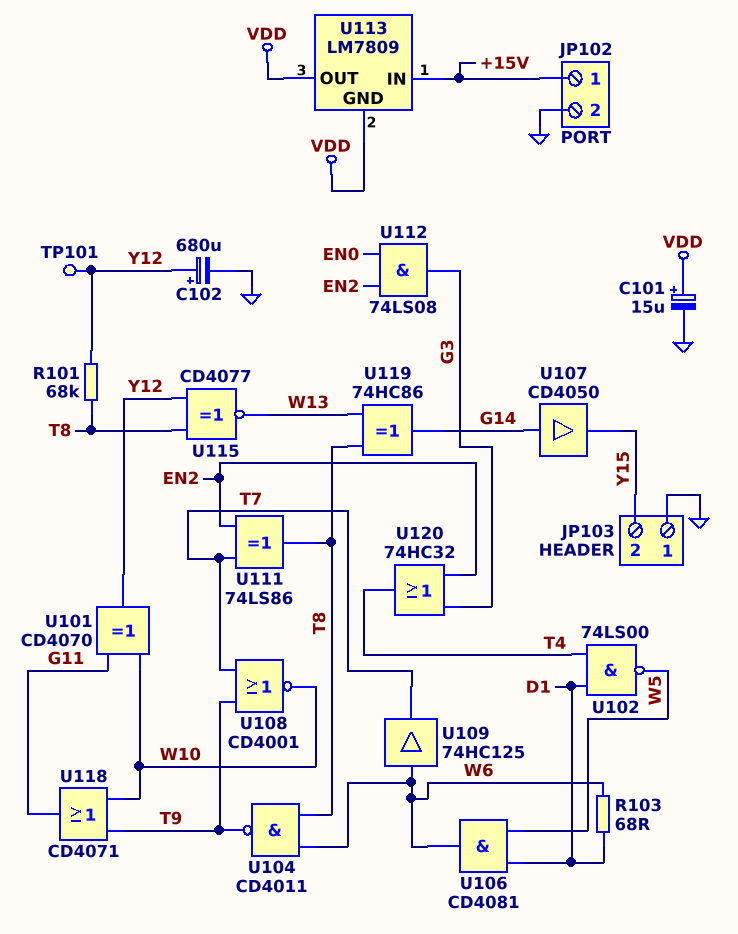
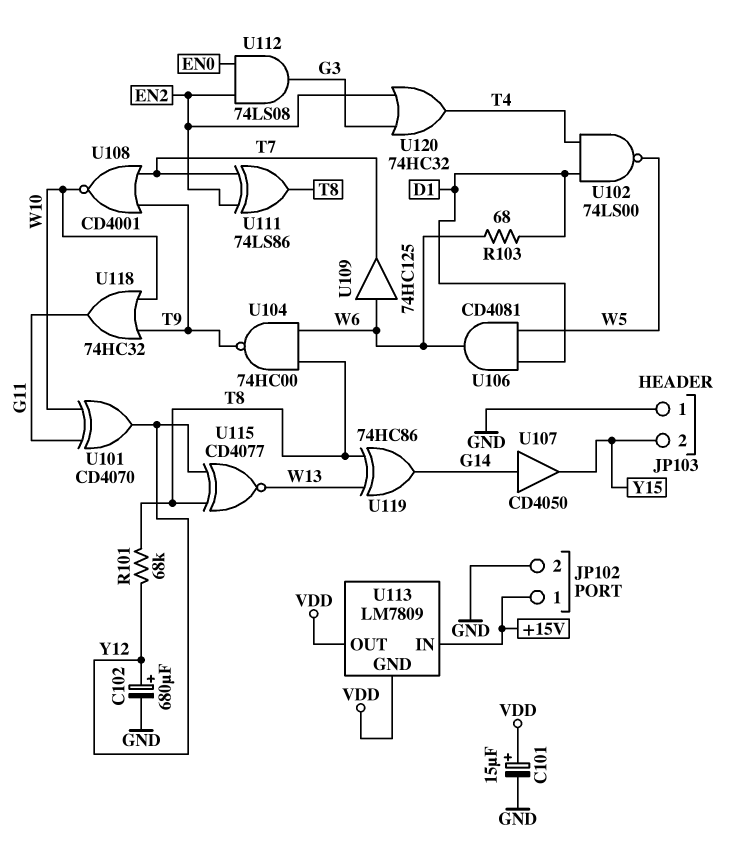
TP101: test point (Y12) -> none
U104: NAND CD4011 (in T8, in W6, out T9) -> NAND 74HC00 (in T8, in W6, out T9)
U118: OR CD4071 (in T9, in W10, out G11) -> OR 74HC32 (in T9, in W10, out G11)

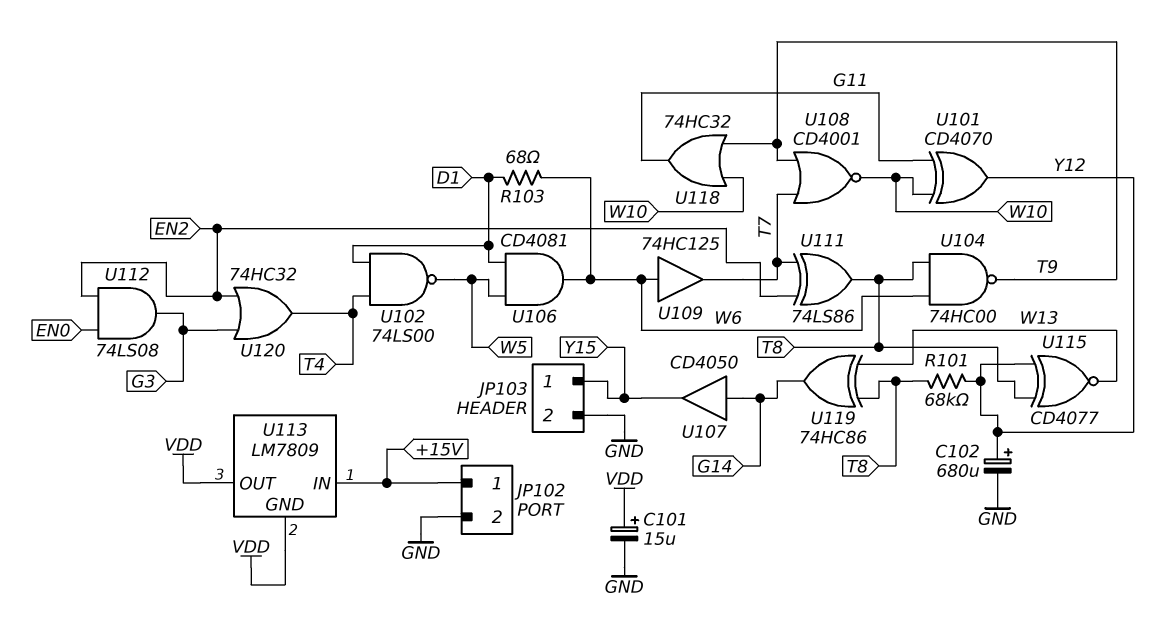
JP103 pin 1: GND -> Y15
JP103 pin 2: Y15 -> GND

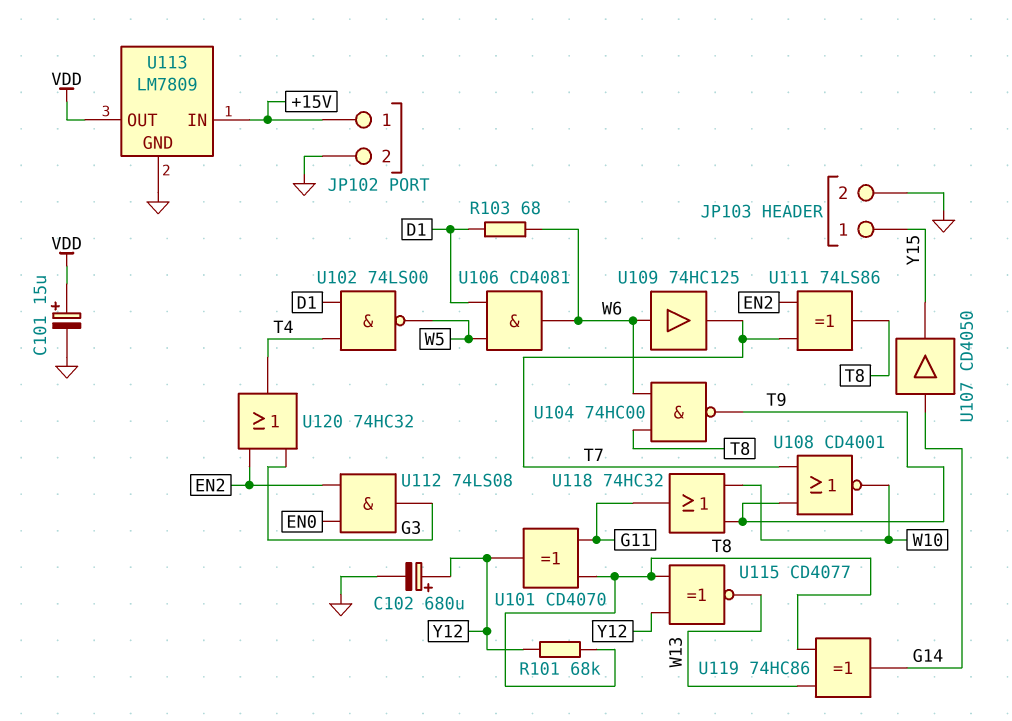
U101: XOR CD4070 (in G11, in W10, out Y12) -> XOR CD4070 (in G11, in T8, out Y12)
U113 pin GND: VDD -> GND

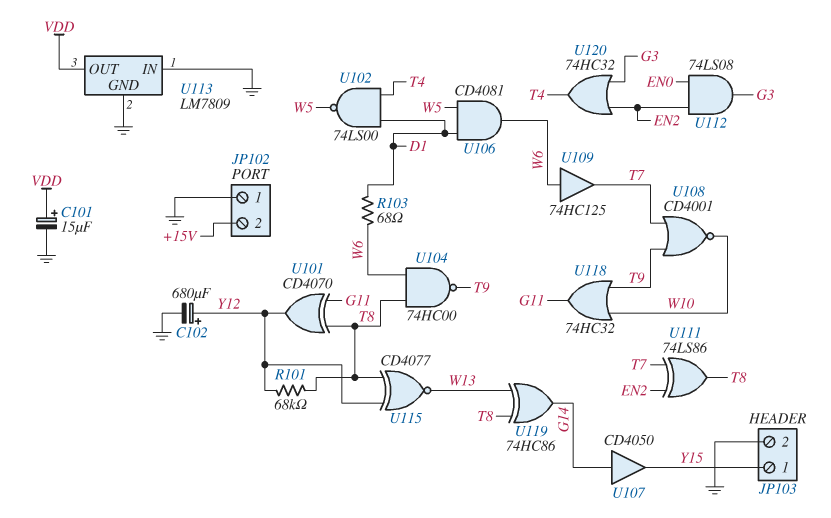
JP102 pin 1: +15V -> GND
JP102 pin 2: GND -> +15V
U113 pin IN: +15V -> GND

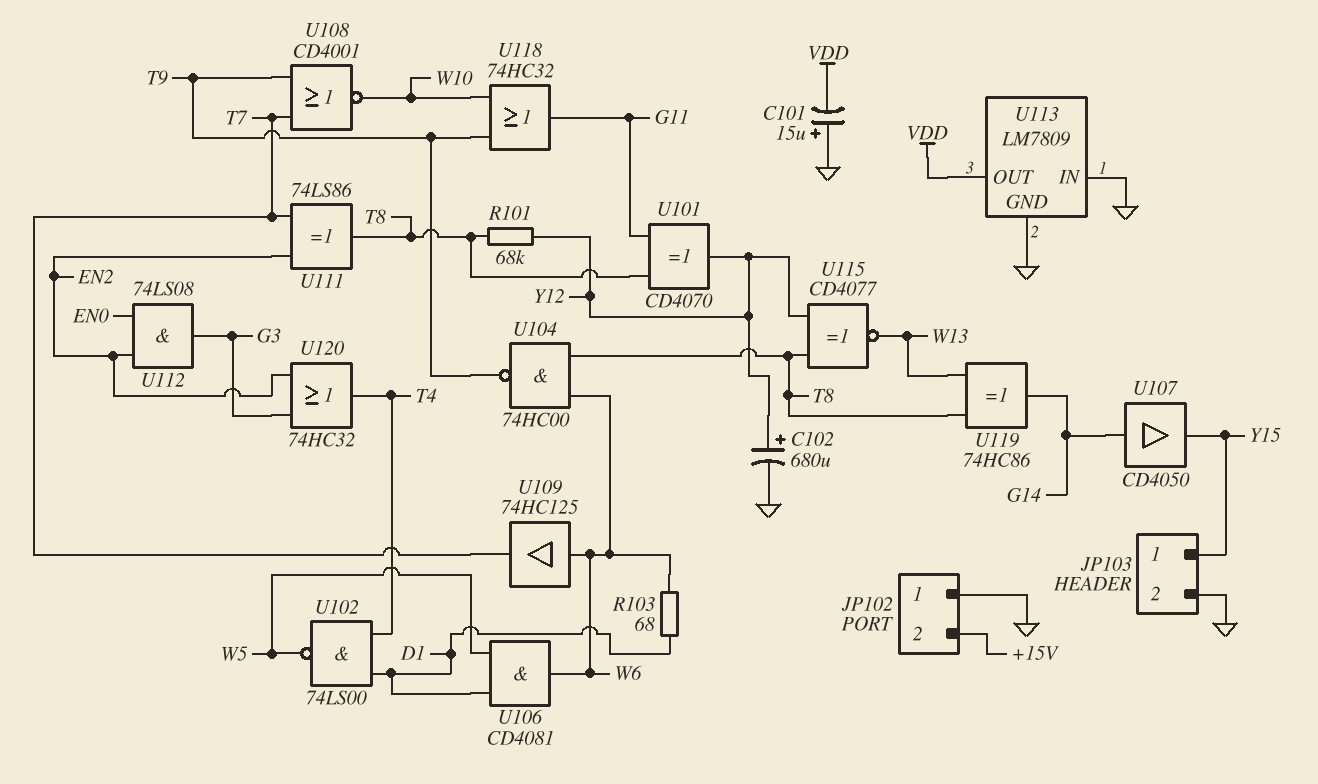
C101: 15uF (plus VDD, minus GND) -> 15uF (plus GND, minus VDD)

